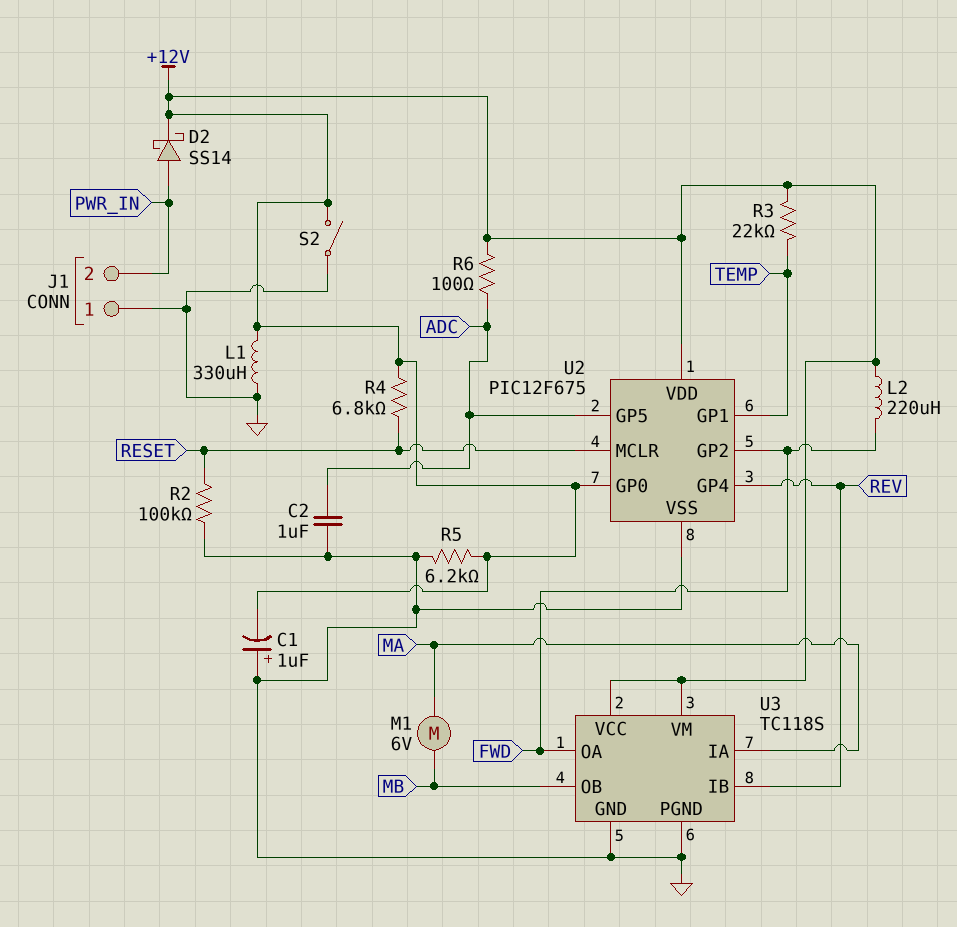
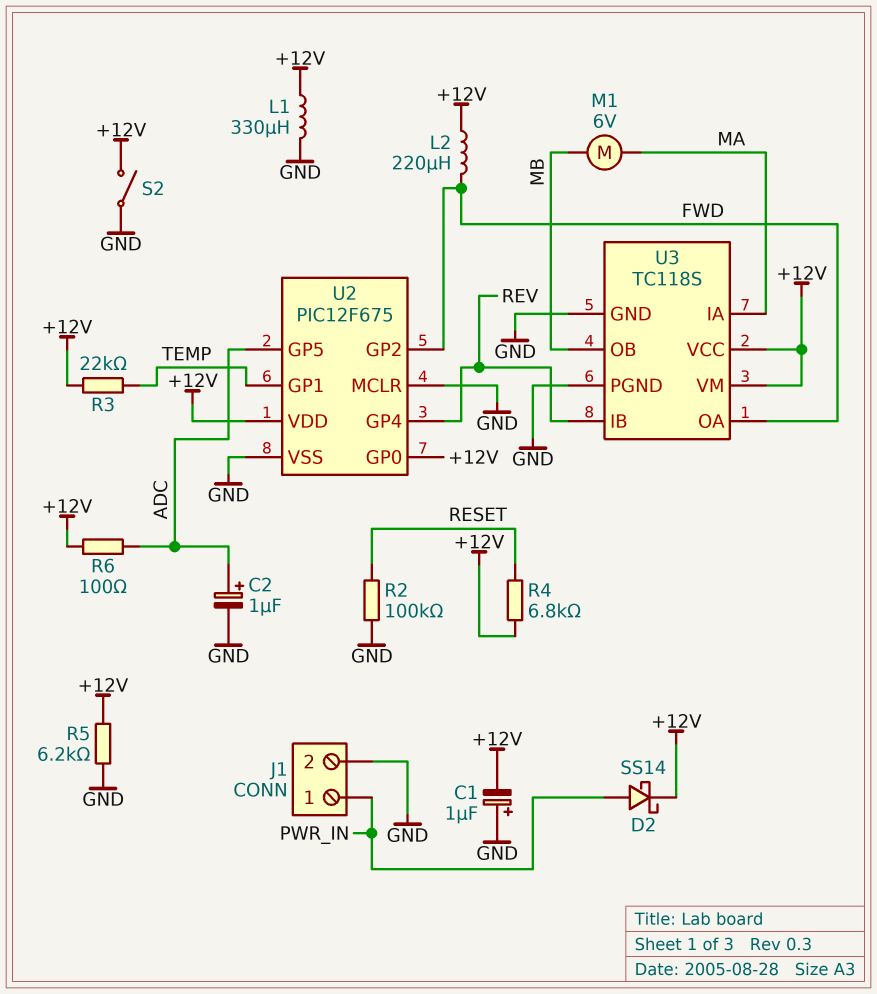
C2: 1uF (ADC, GND) -> 1uF (plus ADC, minus GND)
J1 pin 1: GND -> PWR_IN
J1 pin 2: PWR_IN -> GND
U2 pin MCLR: RESET -> GND

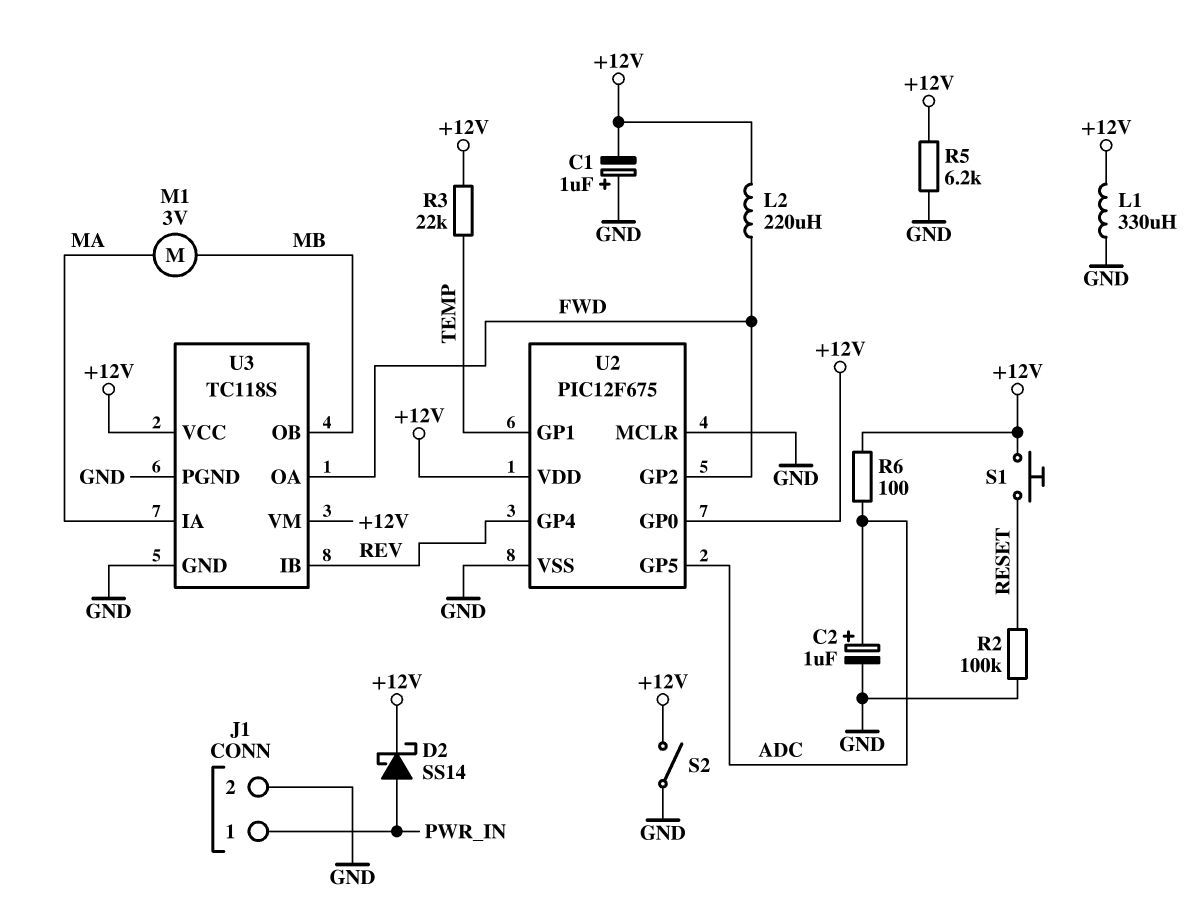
M1: motor 6V (MA, MB) -> motor 3V (MA, MB)
R4: 6.8k (+12V, RESET) -> none
S1: none -> button (+12V, RESET)

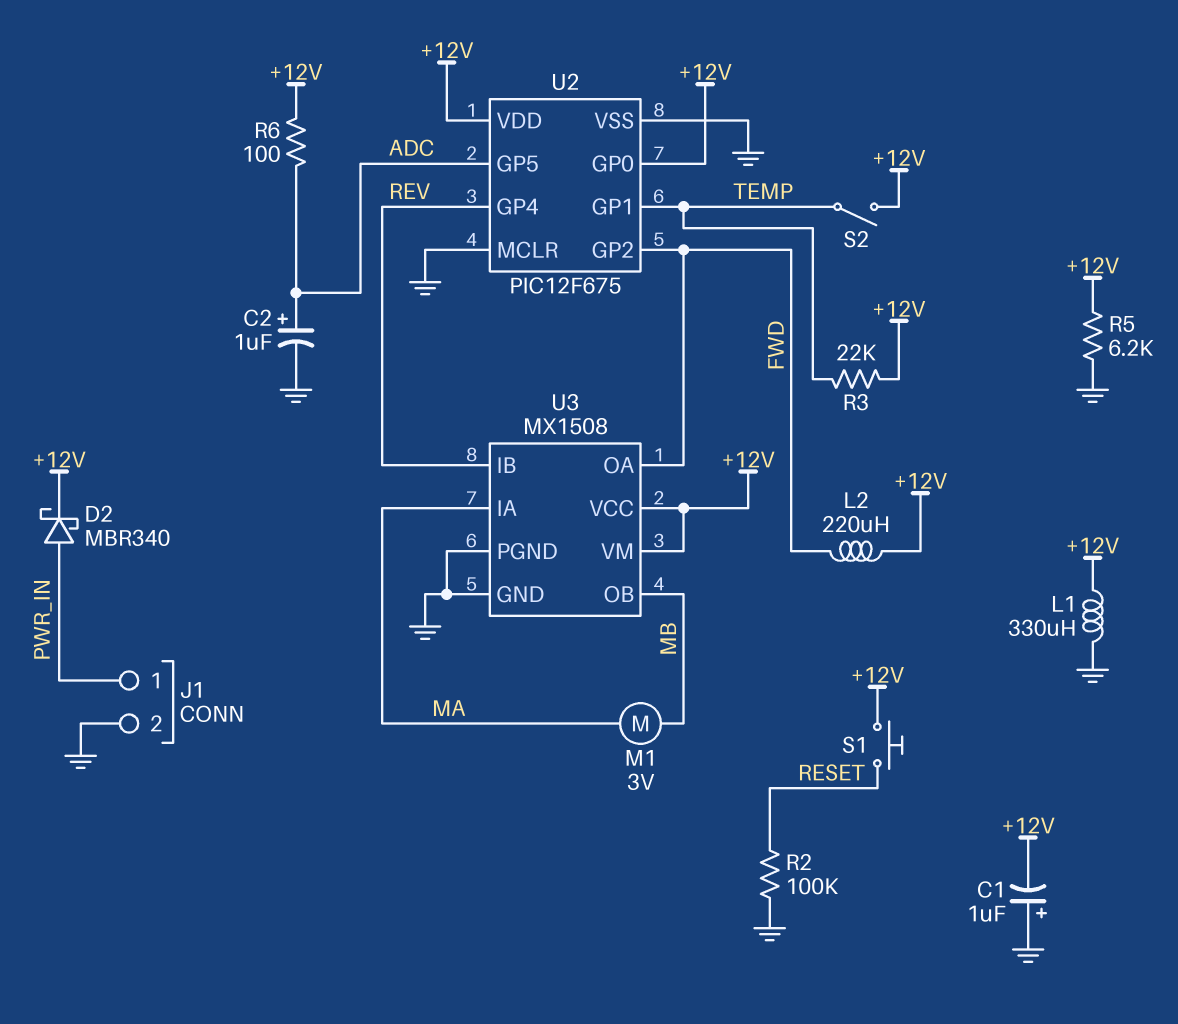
D2: schottky SS14 (A PWR_IN, K +12V) -> schottky MBR340 (A PWR_IN, K +12V)
S2: switch (+12V, GND) -> switch (+12V, TEMP)
U3: TC118S -> MX1508

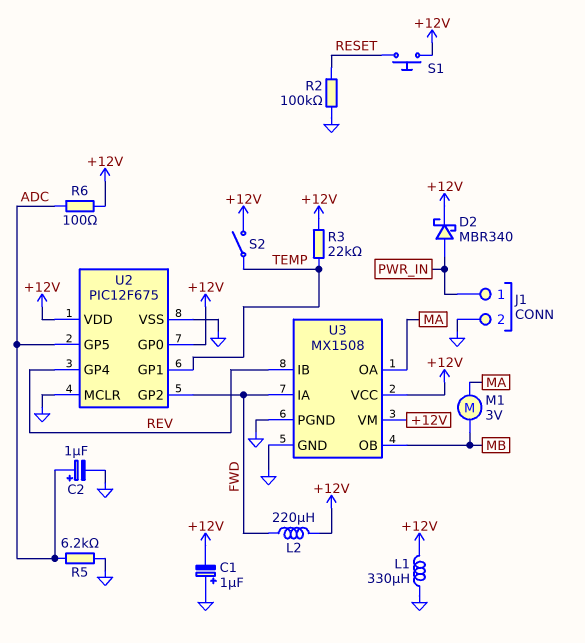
R5: 6.2k (+12V, GND) -> 6.2k (ADC, GND)
U3 pin IA: MA -> FWD
U3 pin OA: FWD -> MA

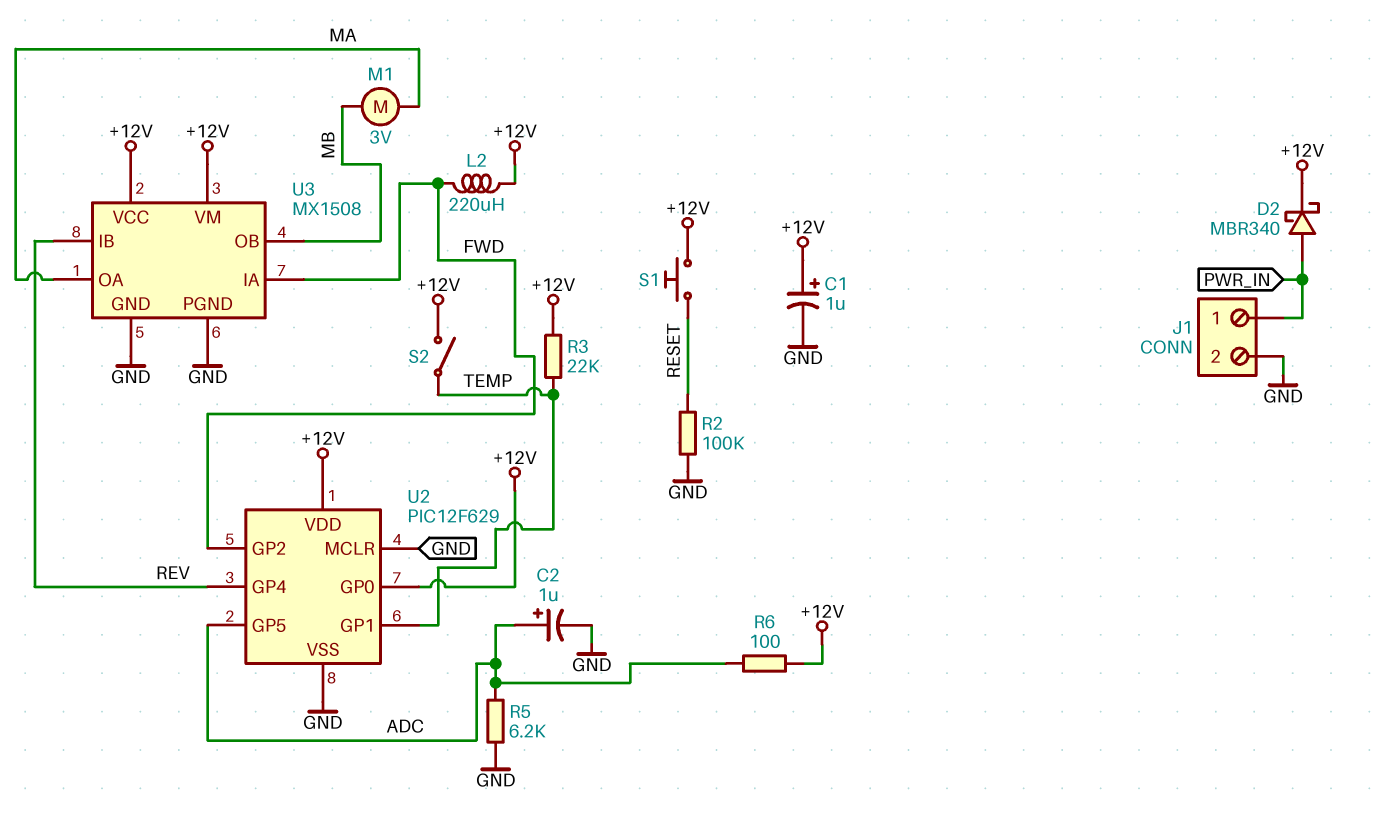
C1: 1uF (plus GND, minus +12V) -> 1uF (plus +12V, minus GND)
L1: 330uH (+12V, GND) -> none
U2: PIC12F675 -> PIC12F629

